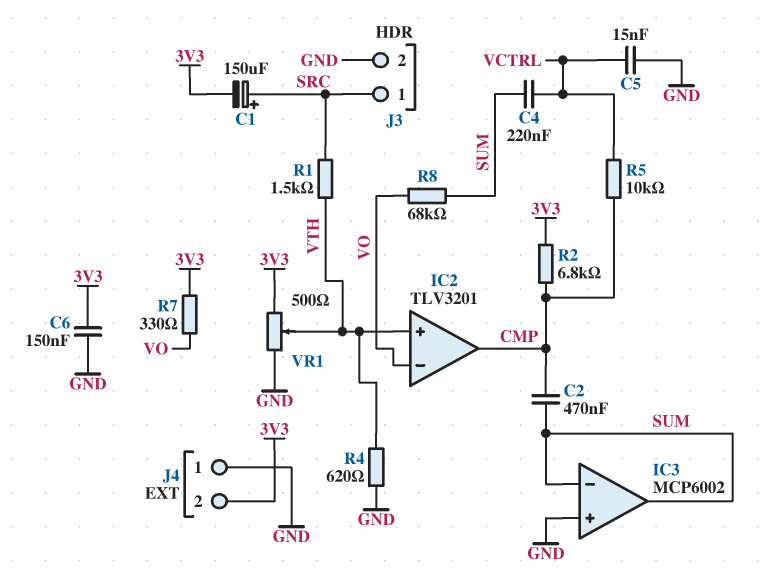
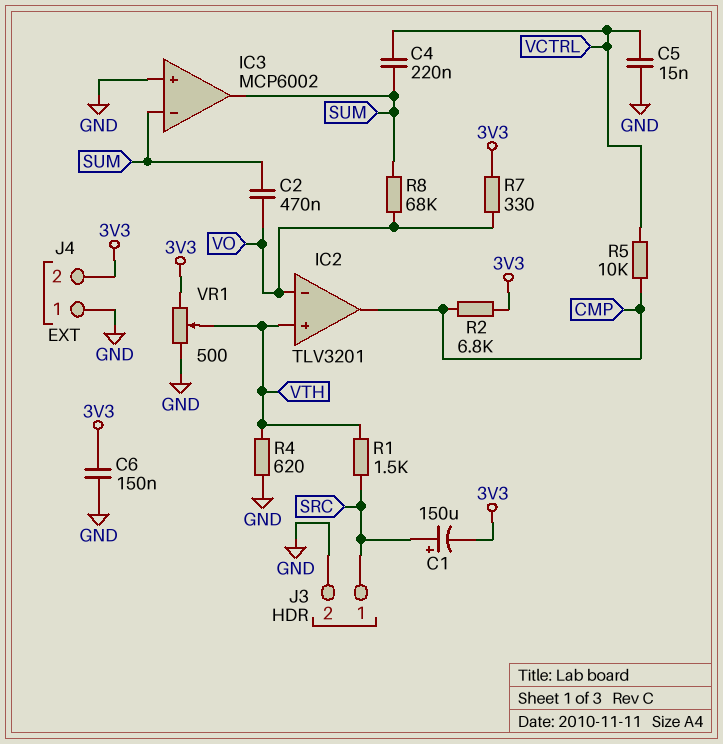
C2: 470nF (CMP, SUM) -> 470nF (SUM, VO)

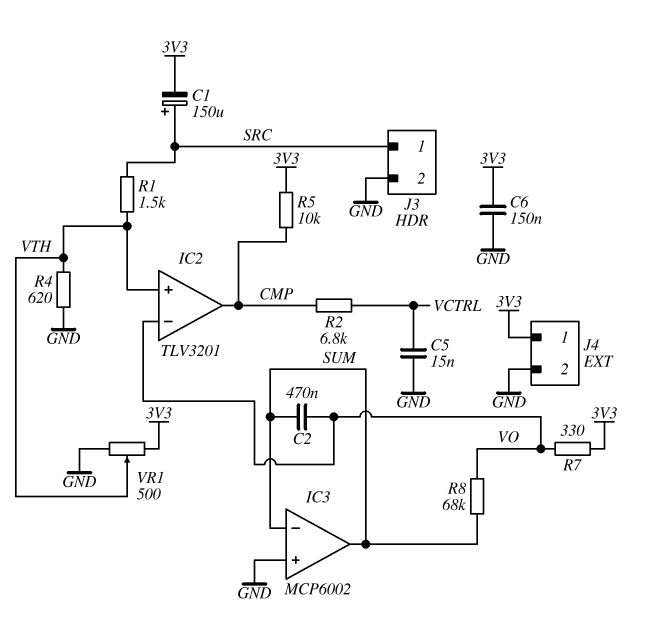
C4: 220nF (SUM, VCTRL) -> none
J4 pin 1: GND -> 3V3
J4 pin 2: 3V3 -> GND
R2: 6.8k (3V3, CMP) -> 6.8k (CMP, VCTRL)
R5: 10k (CMP, VCTRL) -> 10k (3V3, CMP)

